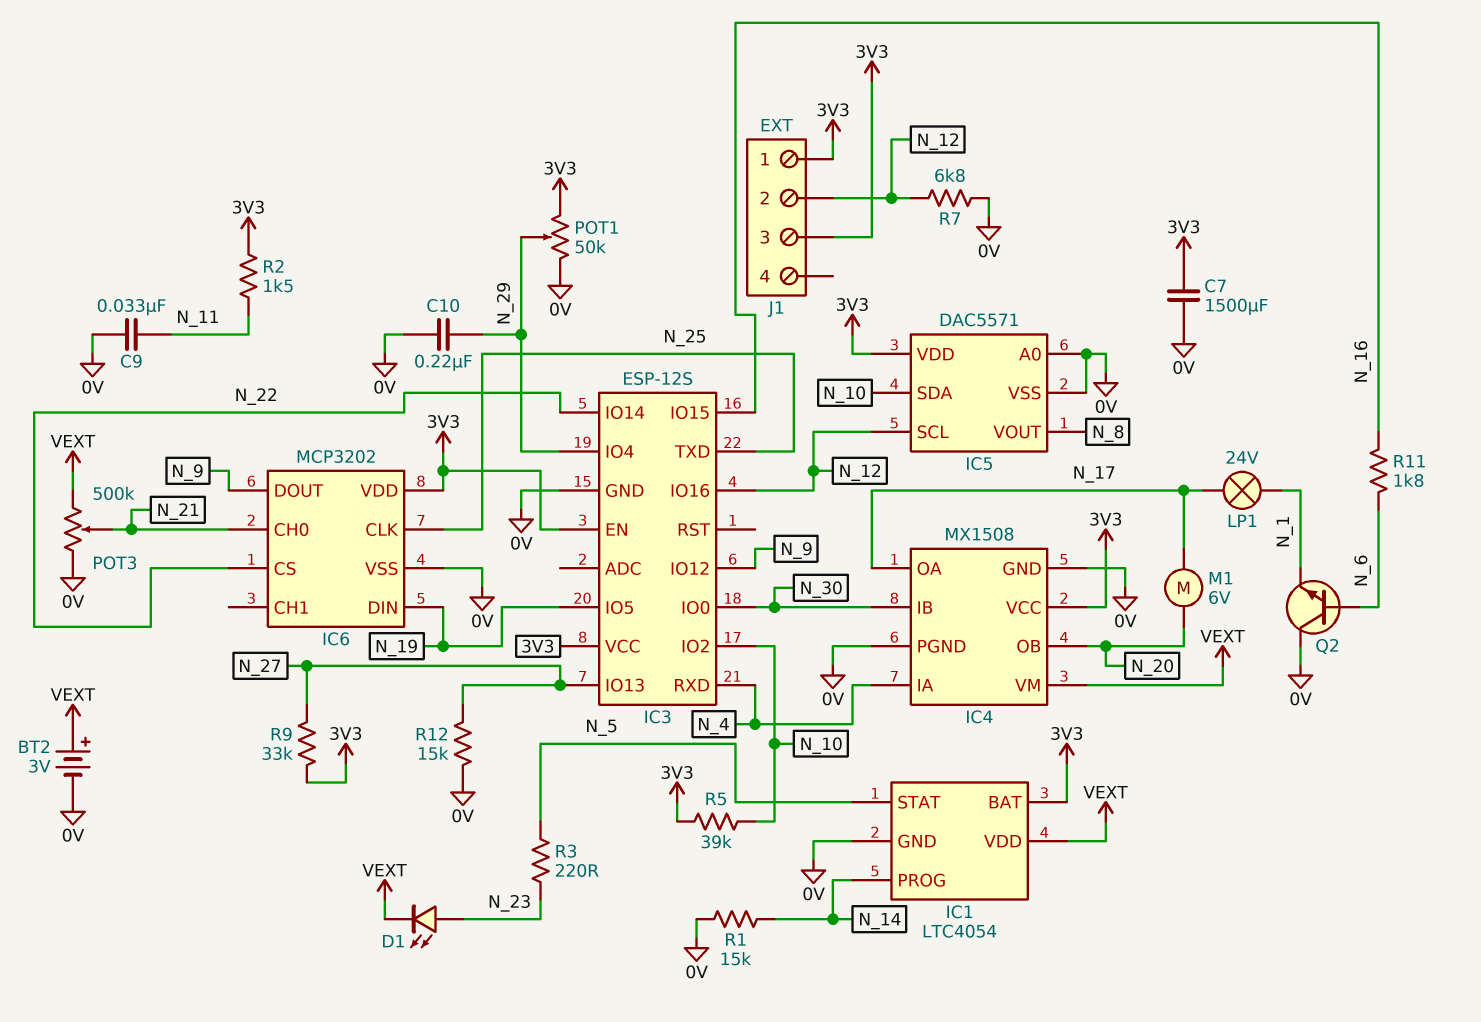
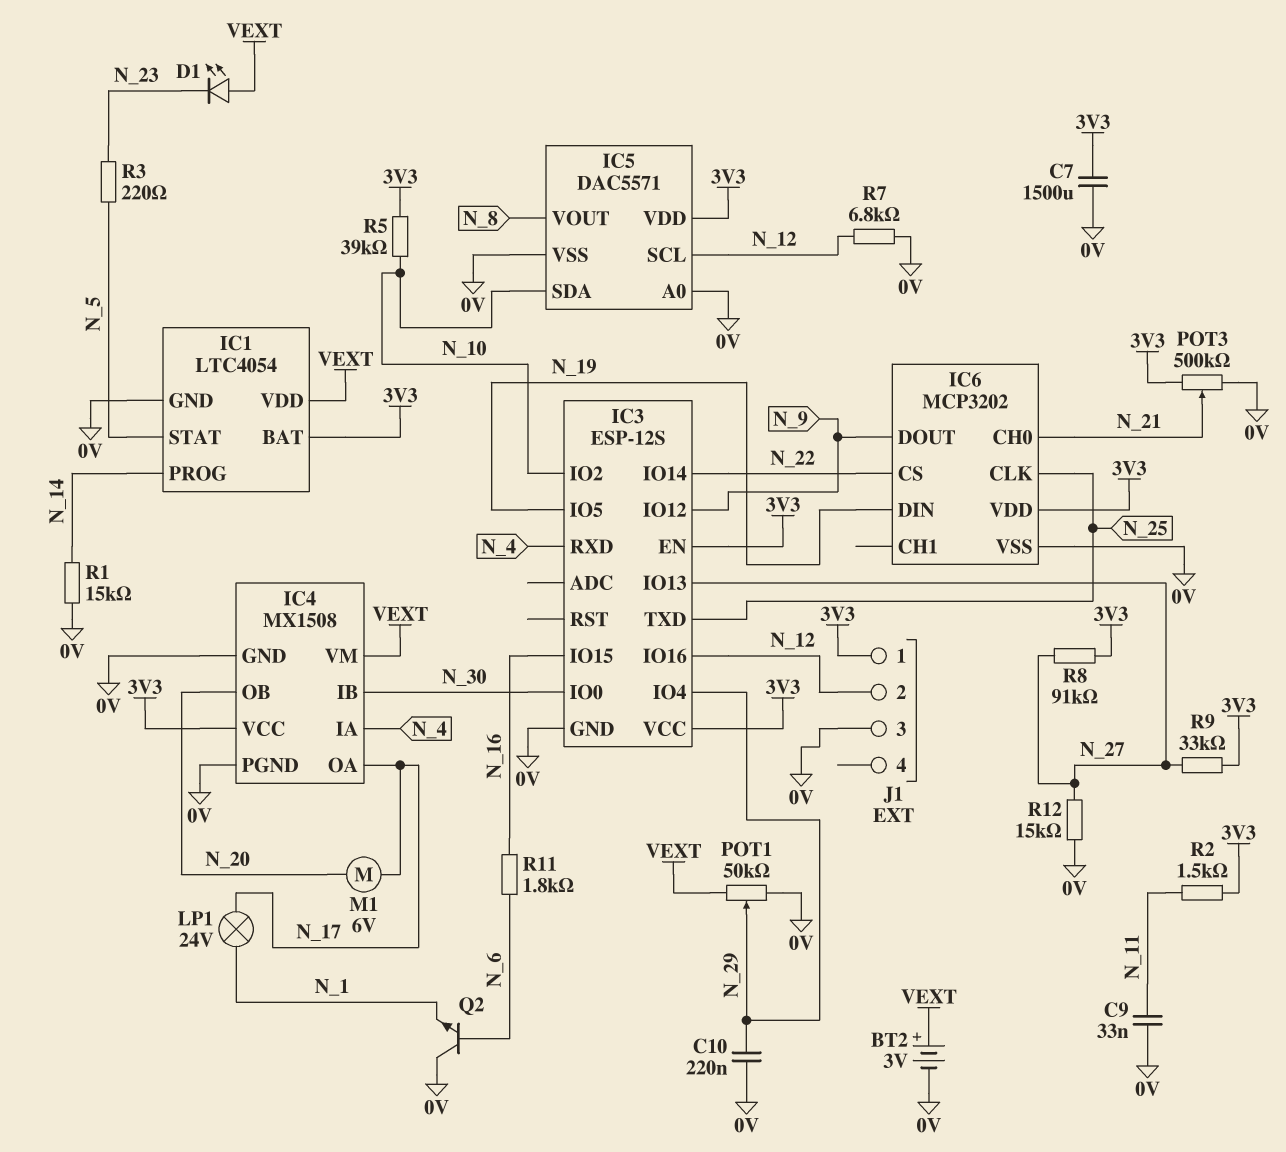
D1: LED (A N_23, K VEXT) -> LED (A VEXT, K N_23)
J1 pin 3: 3V3 -> 0V
POT1: 50k (0V, 3V3, wiper N_29) -> 50k (0V, VEXT, wiper N_29)
POT3: 500k (0V, VEXT, wiper N_21) -> 500k (0V, 3V3, wiper N_21)
R8: none -> 91k (3V3, N_27)

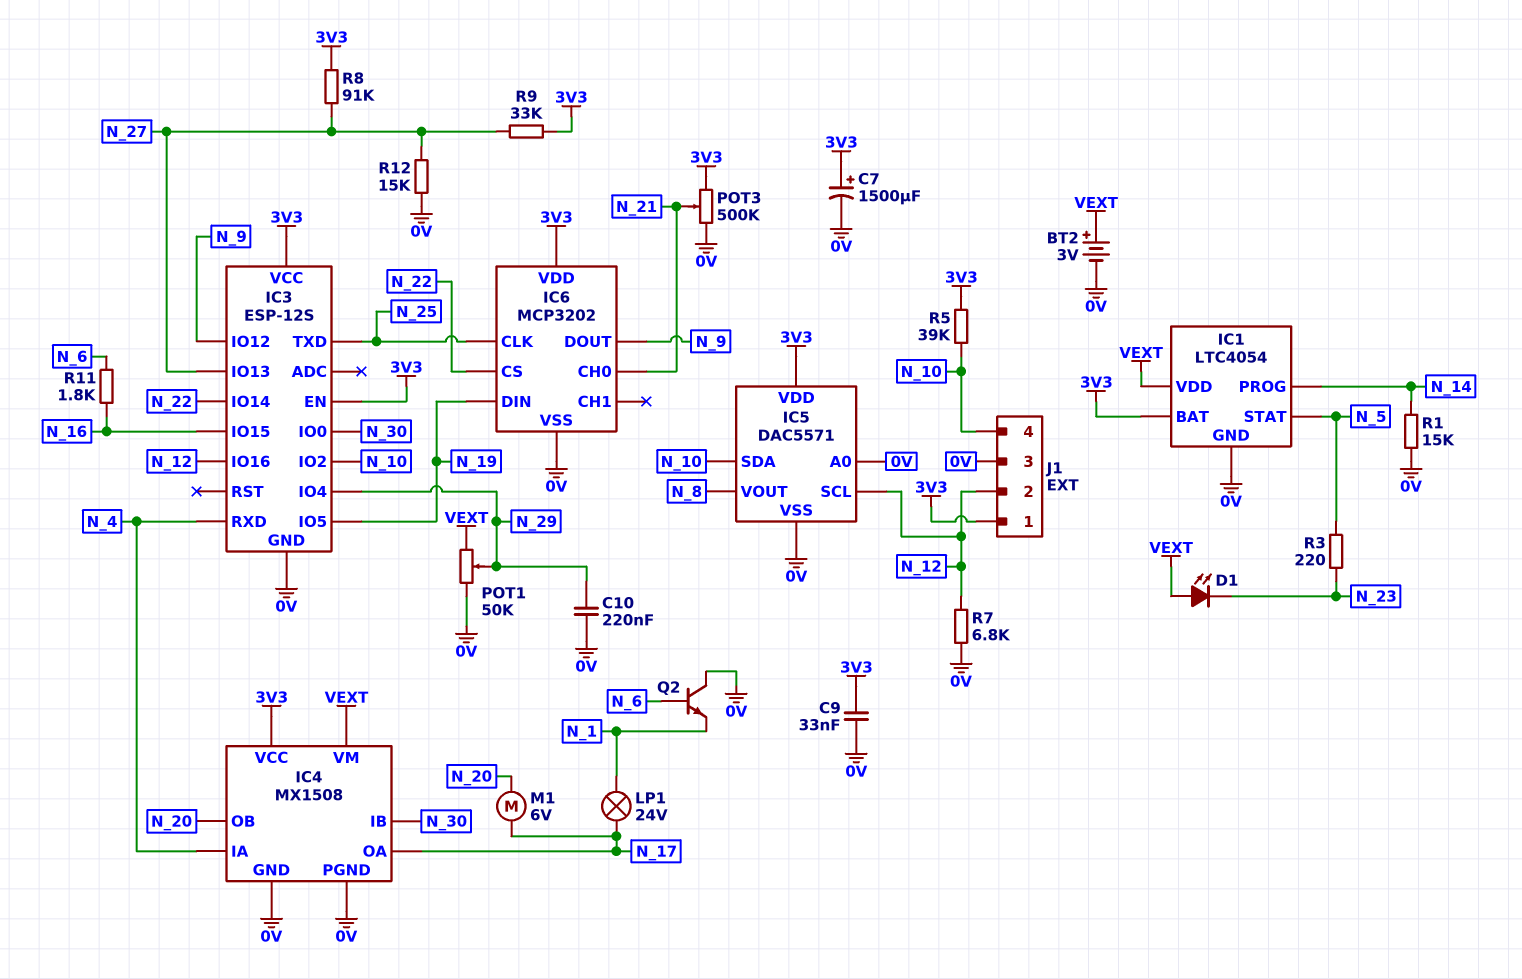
C7: 1500uF (0V, 3V3) -> 1500uF (plus 3V3, minus 0V)
C9: 33nF (0V, N_11) -> 33nF (0V, 3V3)
J1 pin 4: none -> N_10
R2: 1.5k (3V3, N_11) -> none

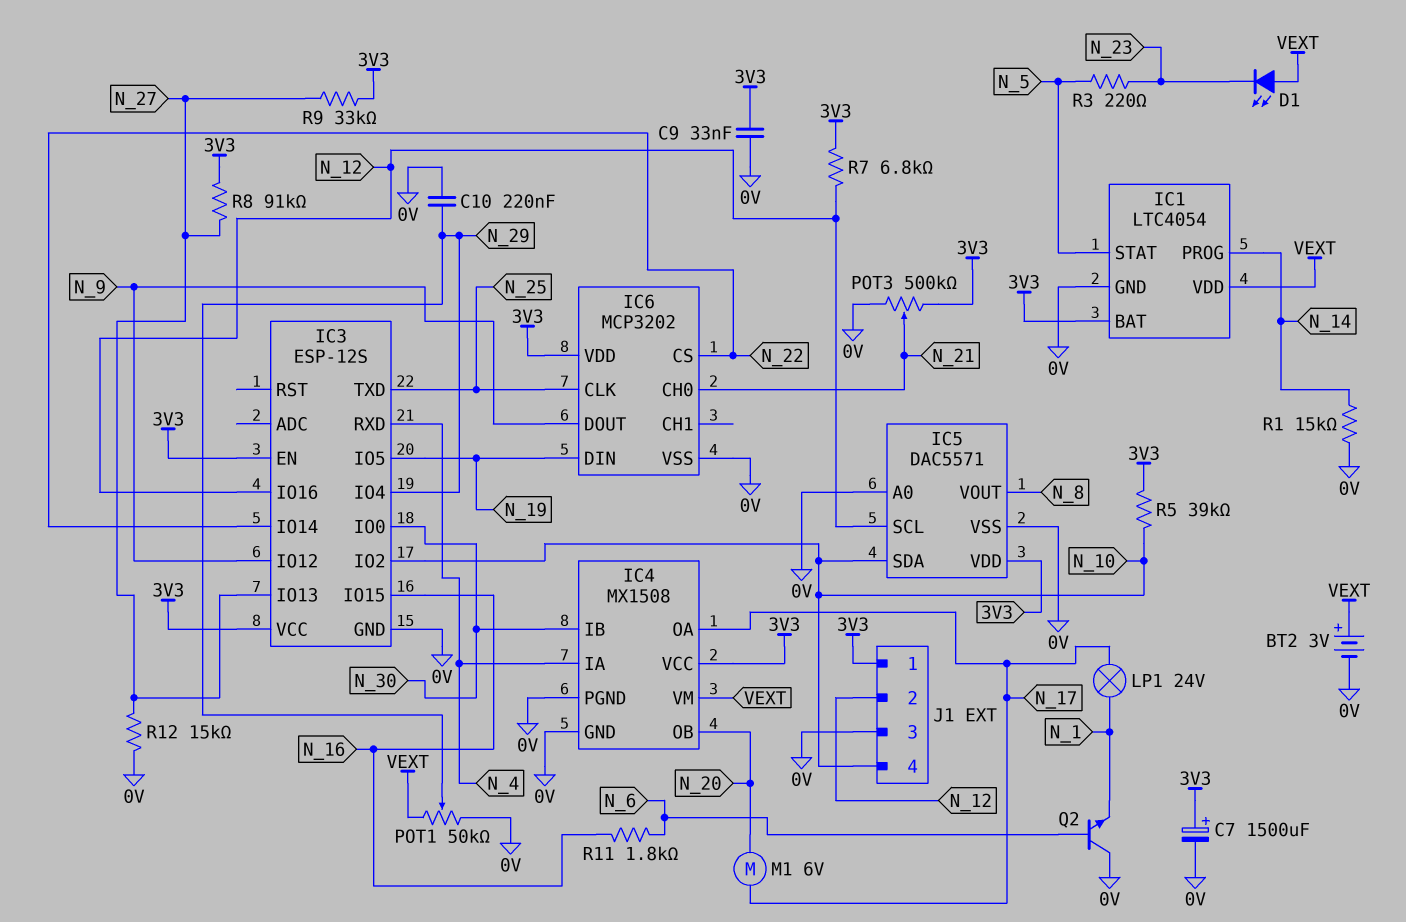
R7: 6.8k (0V, N_12) -> 6.8k (3V3, N_12)

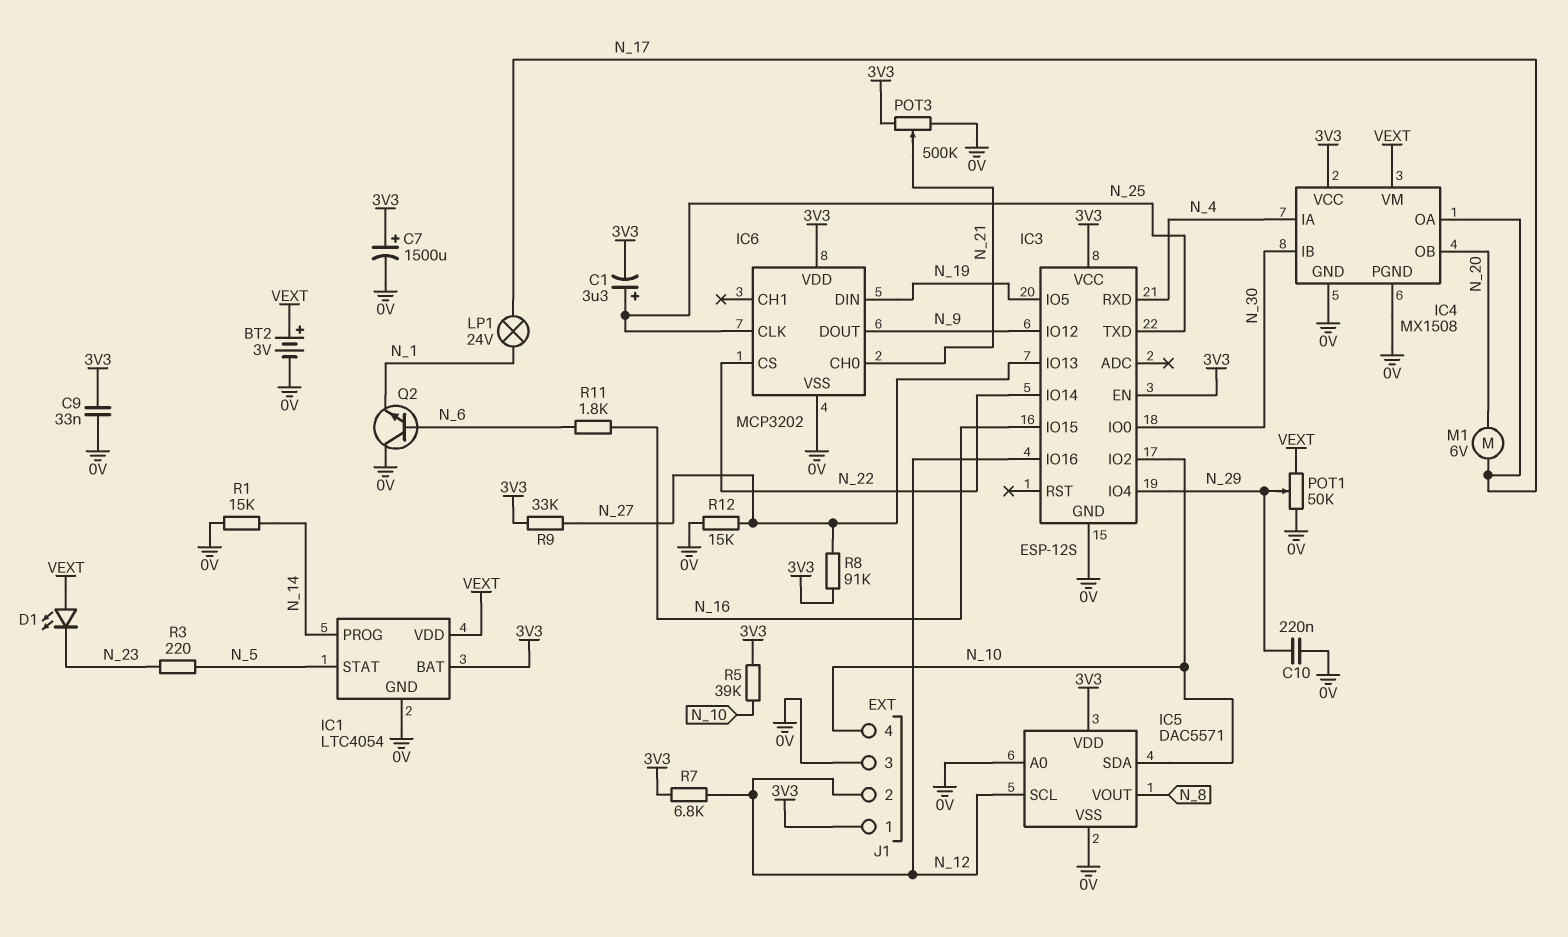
C1: none -> 3.3uF (plus N_25, minus 3V3)

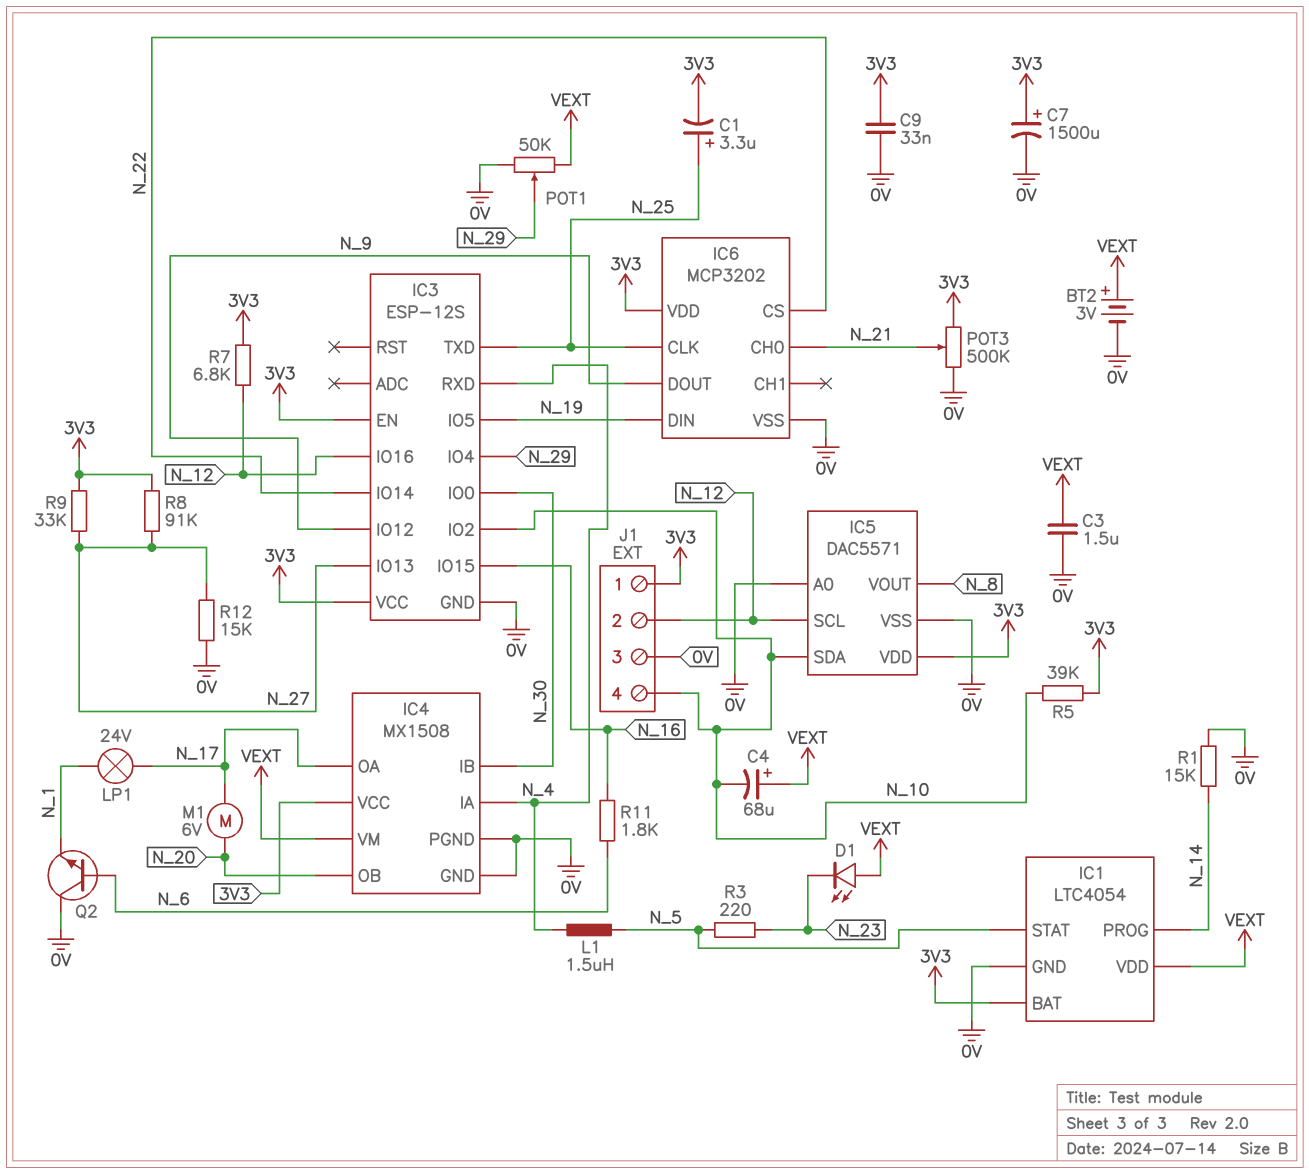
C3: none -> 1.5uF (0V, VEXT)
C4: none -> 68uF (plus VEXT, minus N_10)
C10: 220nF (0V, N_29) -> none
L1: none -> 1.5uH (N_4, N_5)

